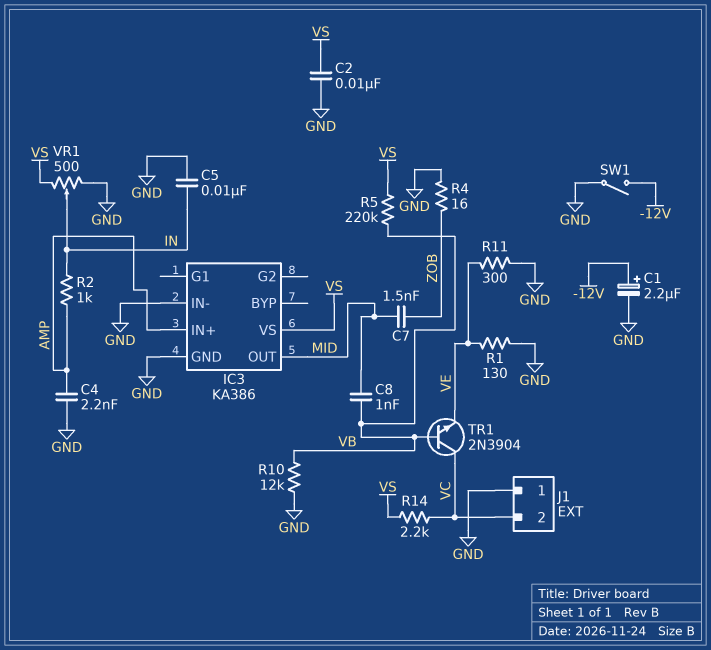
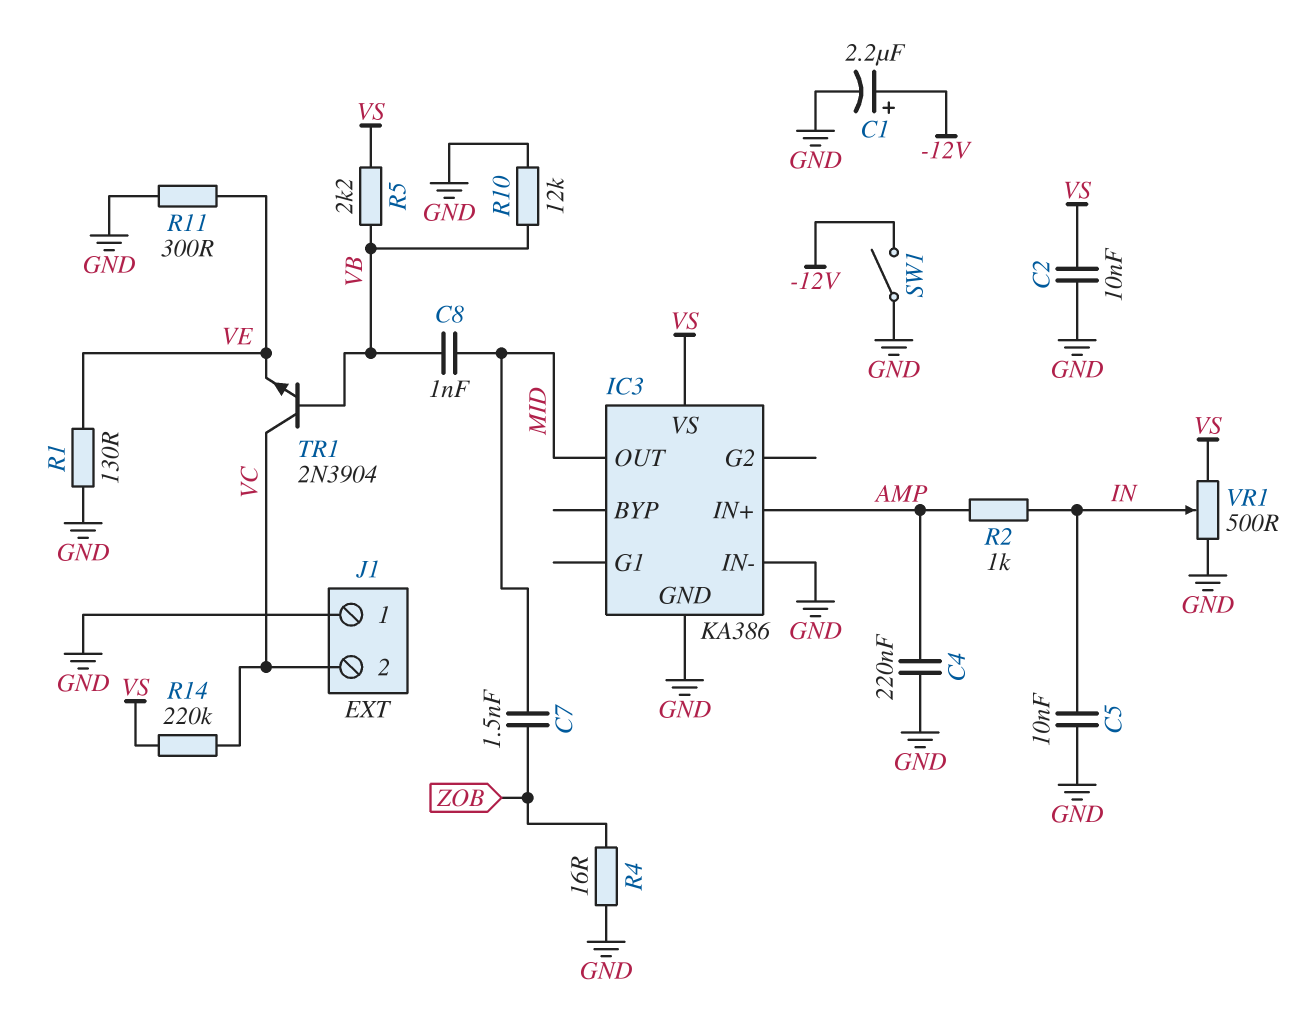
C4: 2.2nF (AMP, GND) -> 220nF (AMP, GND)
R5: 220k (VB, VS) -> 2.2k (VB, VS)
R14: 2.2k (VC, VS) -> 220k (VC, VS)

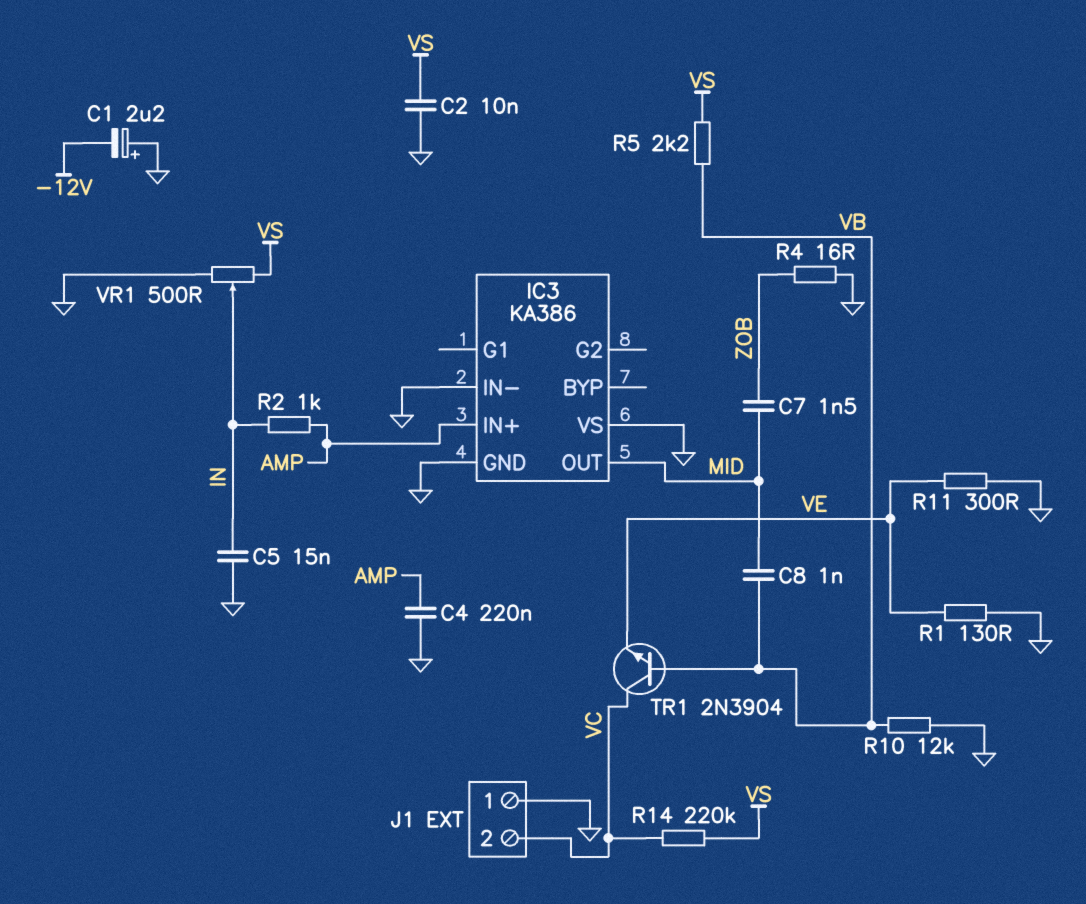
C1: 2.2uF (plus -12V, minus GND) -> 2.2uF (plus GND, minus -12V)
C5: 10nF (GND, IN) -> 15nF (GND, IN)
IC3 pin VS: VS -> GND
SW1: switch (-12V, GND) -> none

